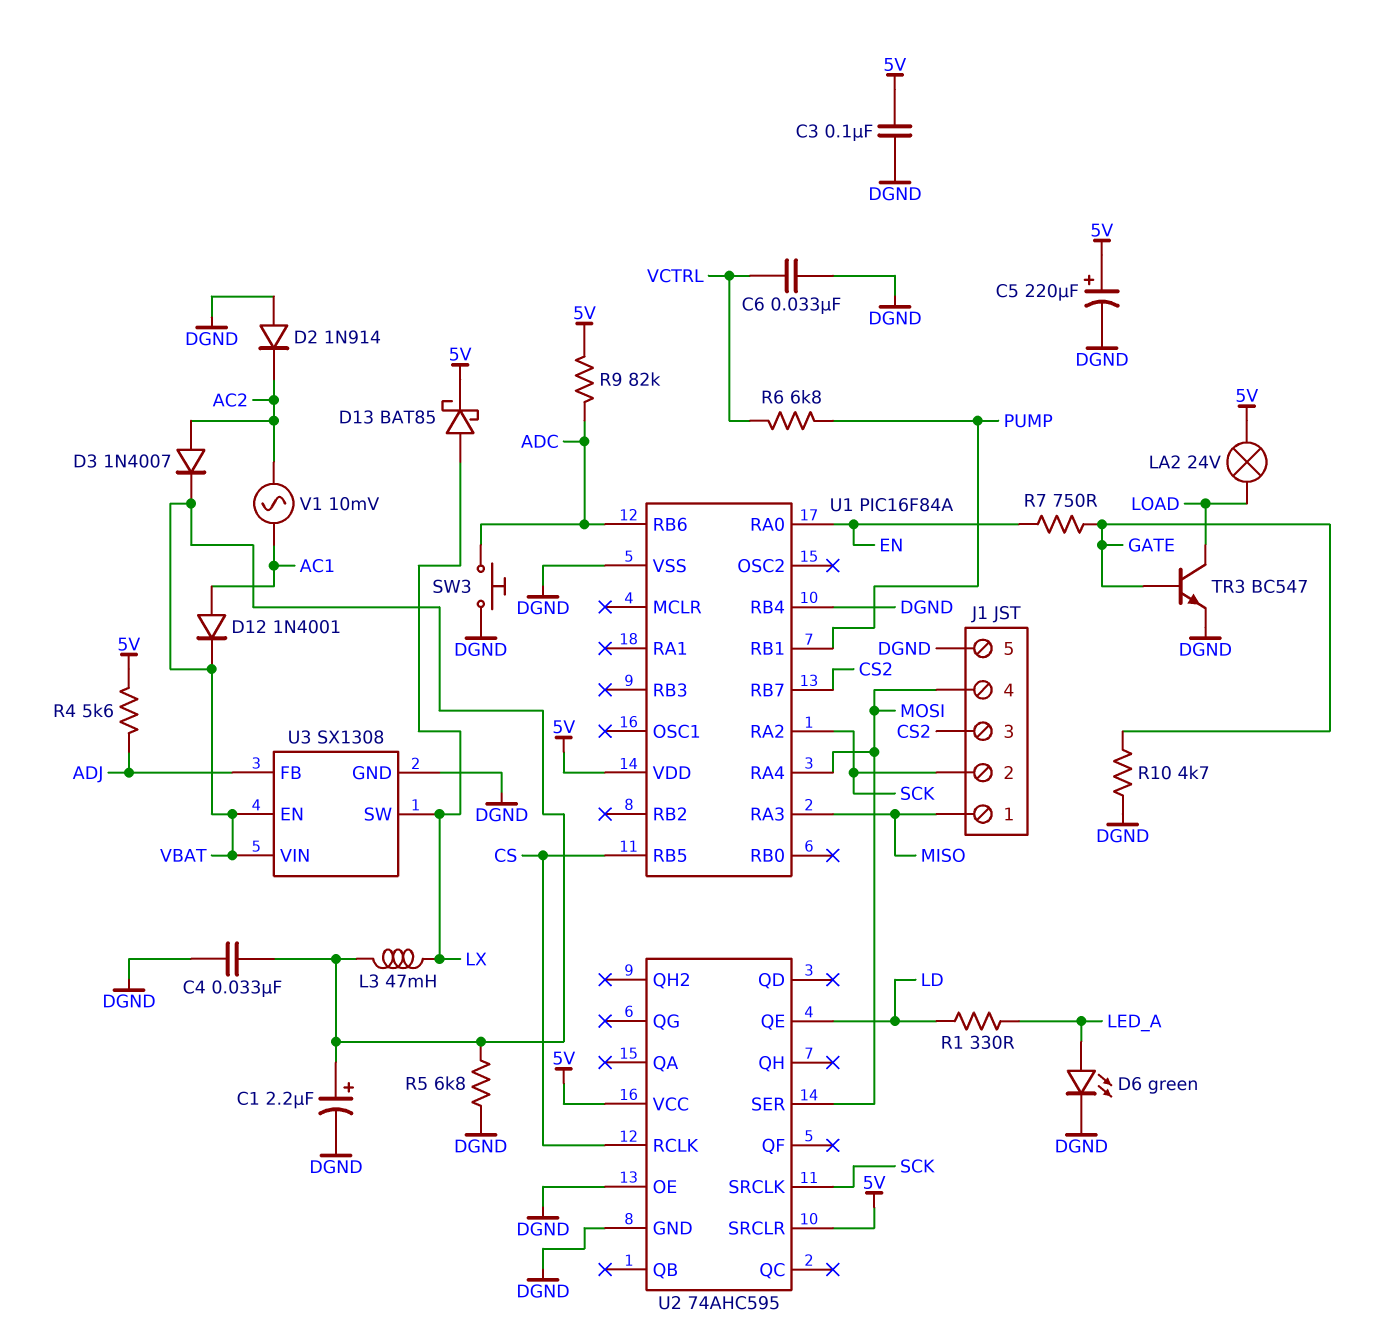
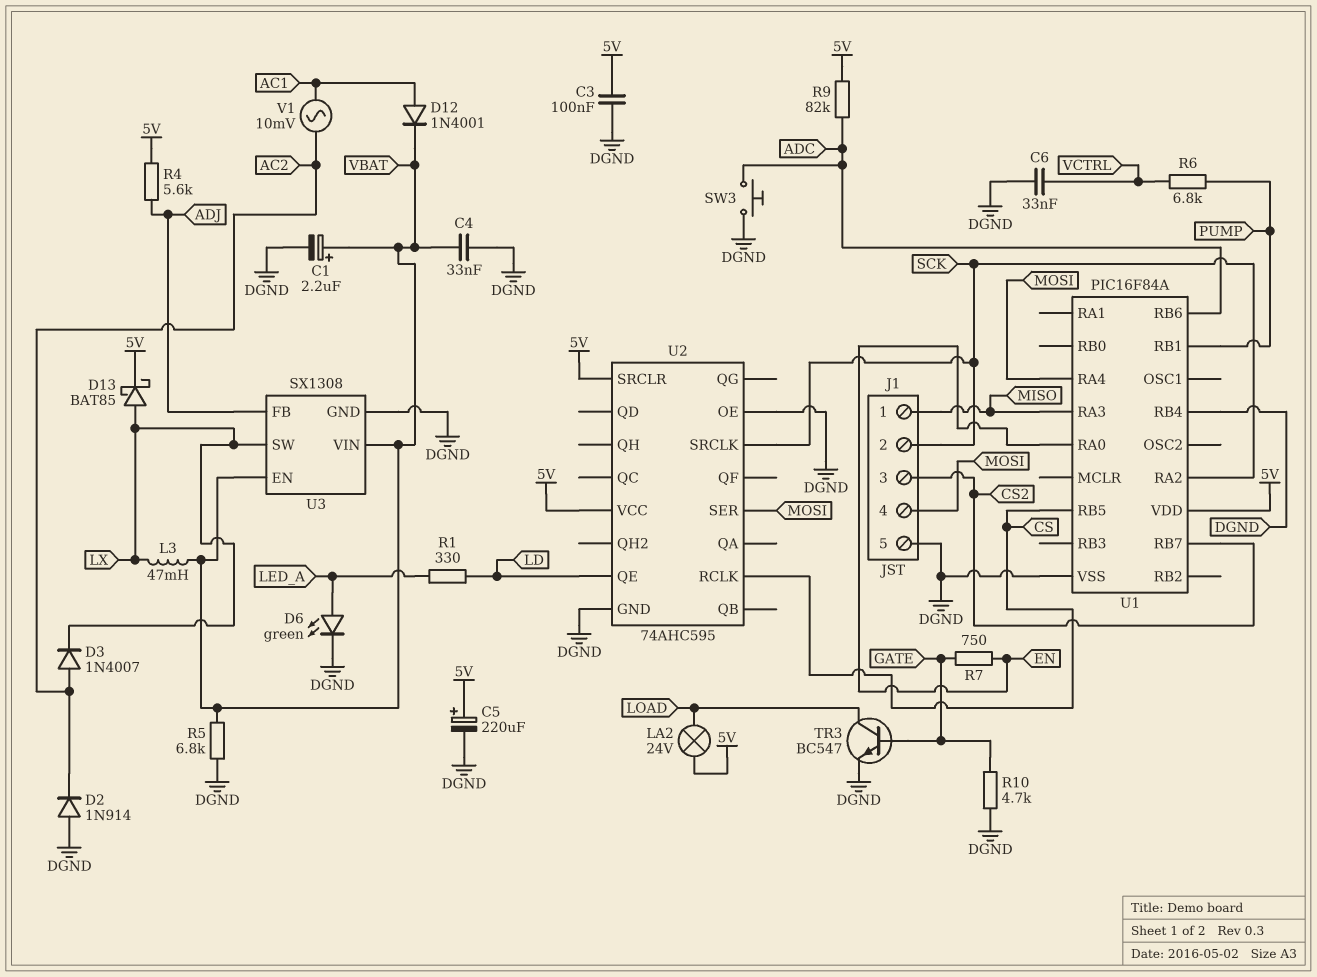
D3: diode 1N4007 (A AC2, K VBAT) -> diode 1N4007 (A AC2, K LX)

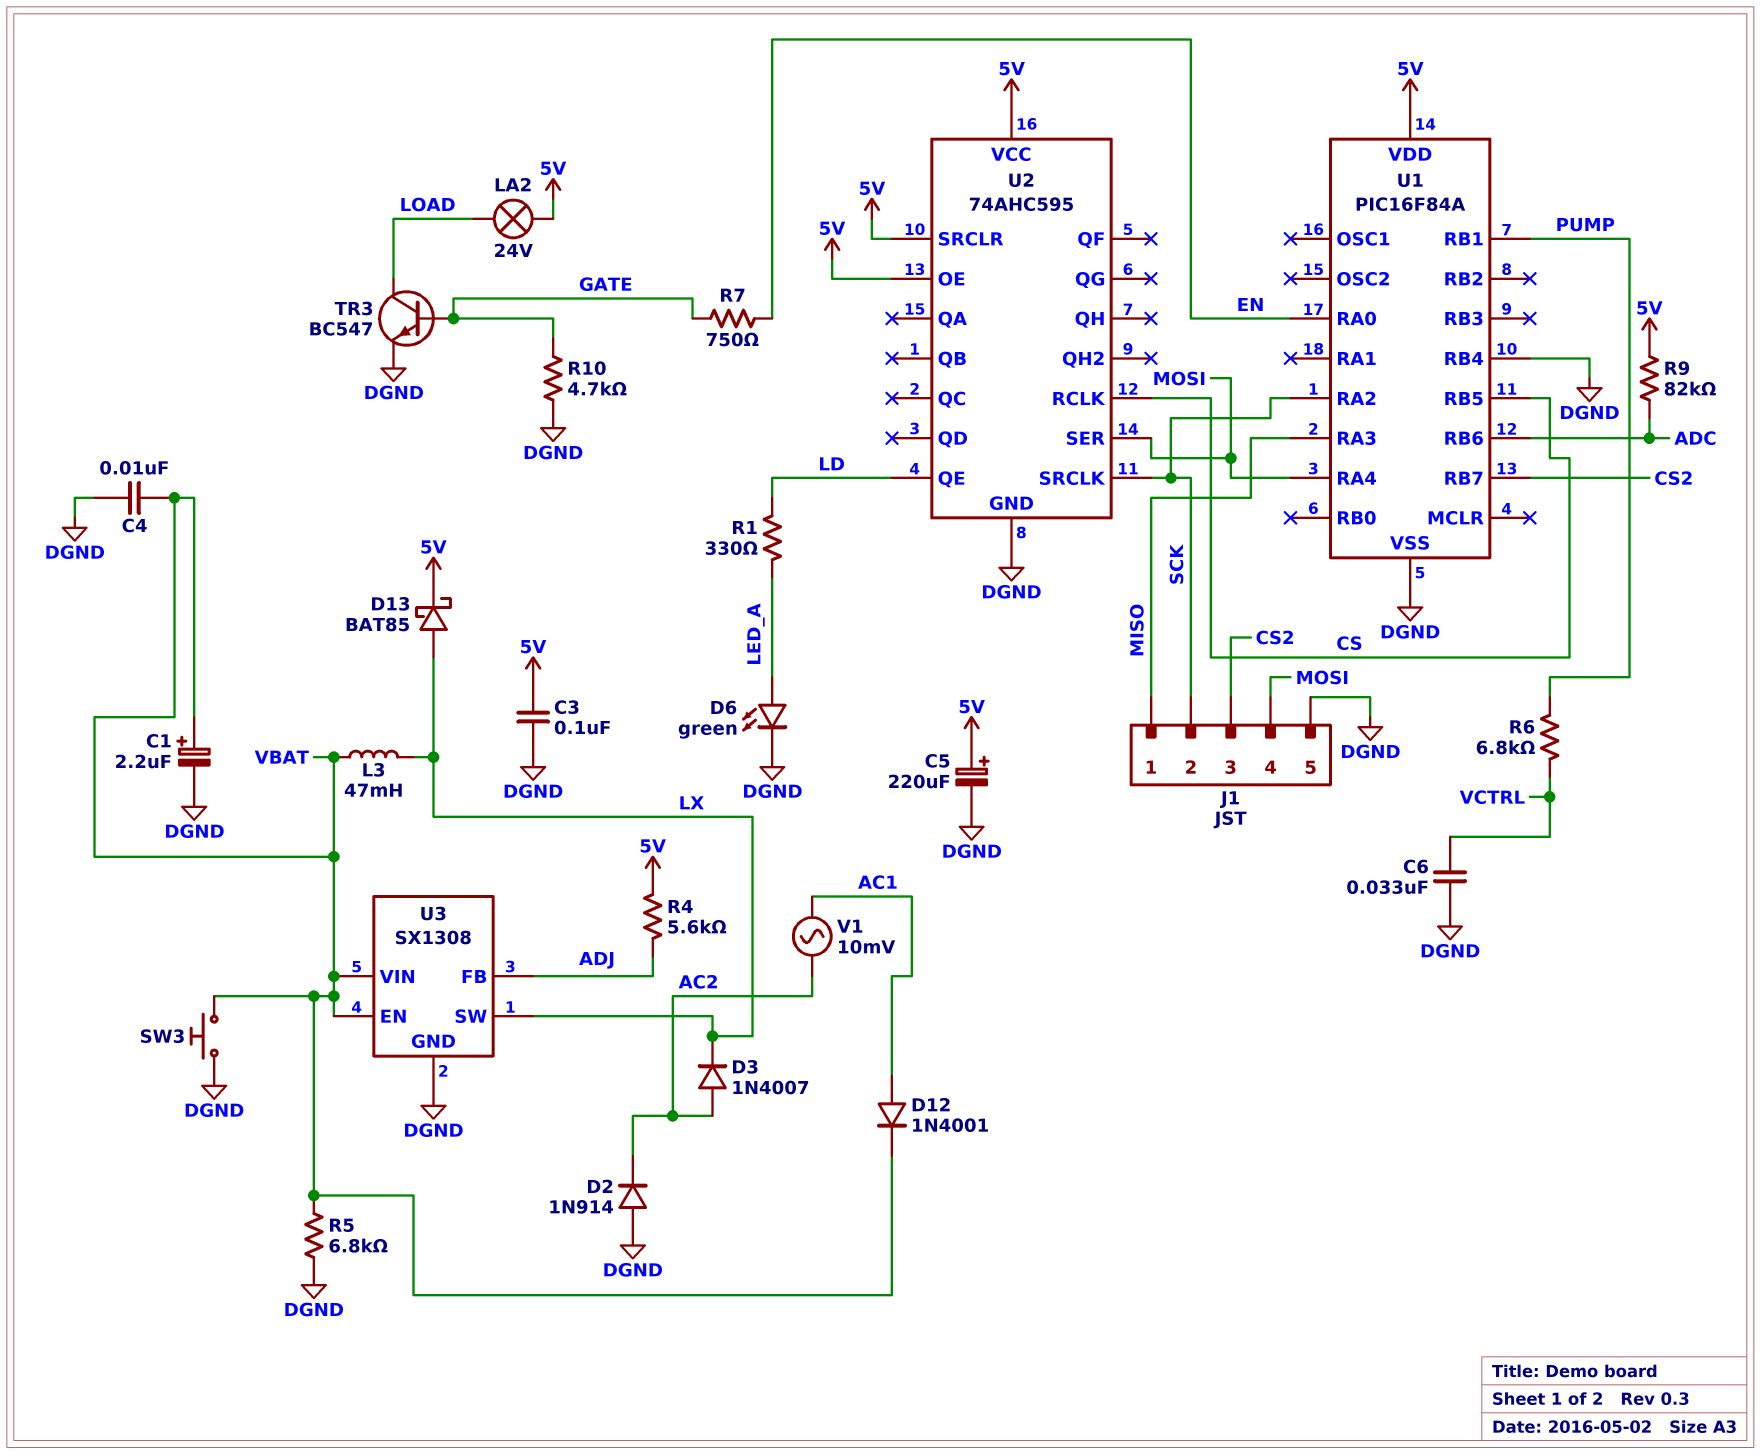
C4: 33nF (DGND, VBAT) -> 10nF (DGND, VBAT)
SW3: button (ADC, DGND) -> button (DGND, VBAT)
U2 pin OE: DGND -> 5V

